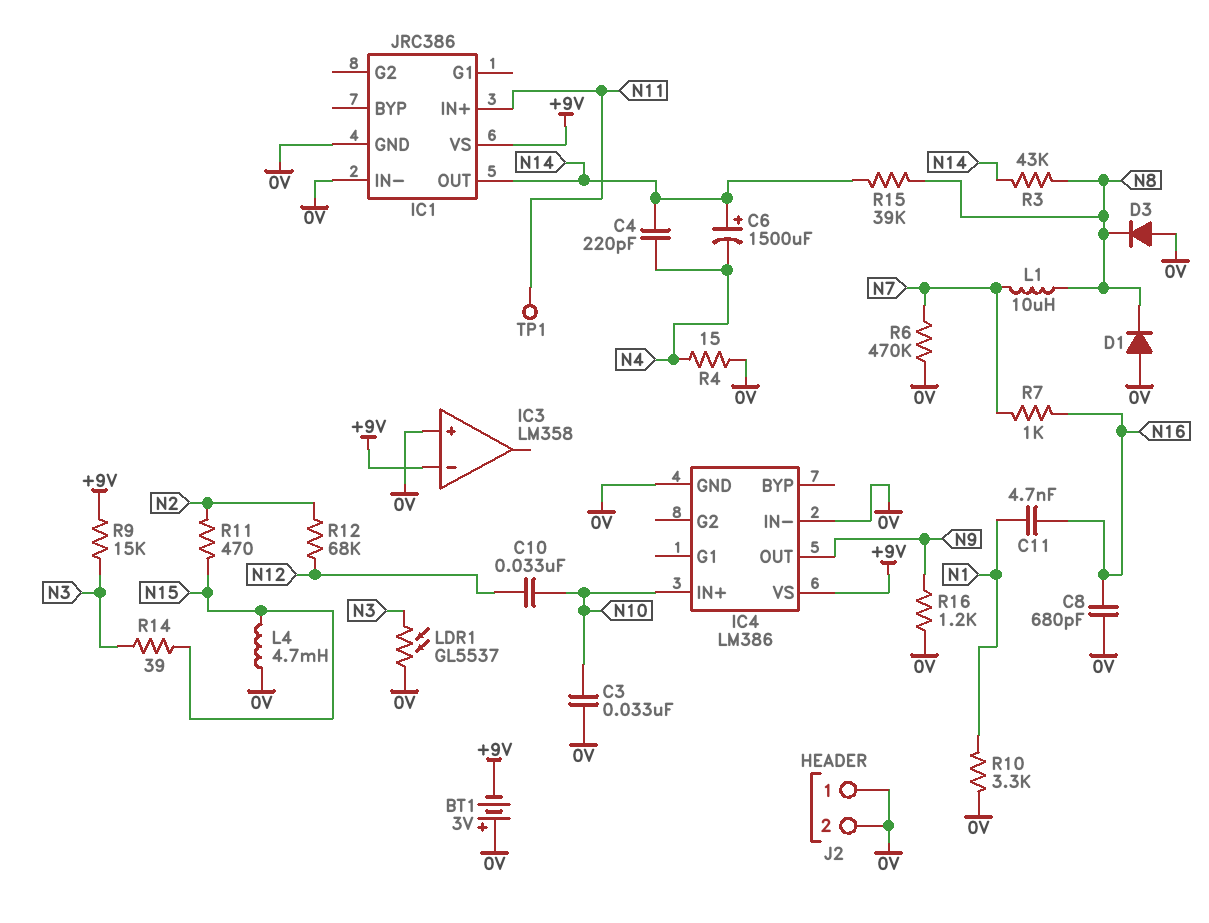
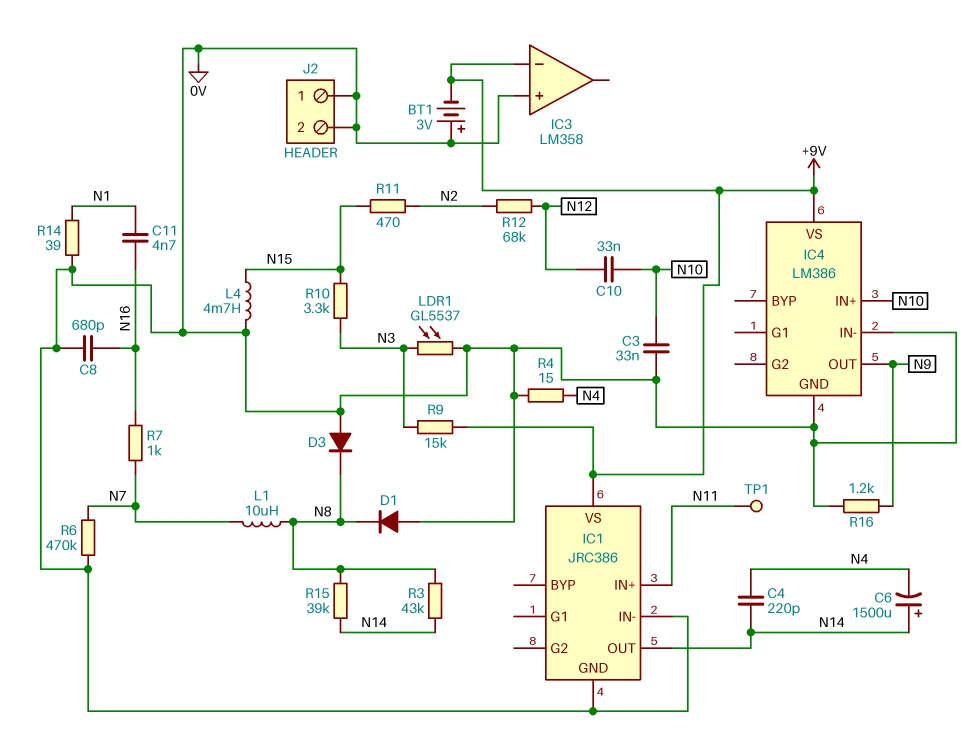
R10: 3.3k (0V, N1) -> 3.3k (N3, N15)
R14: 39 (N3, N15) -> 39 (0V, N1)

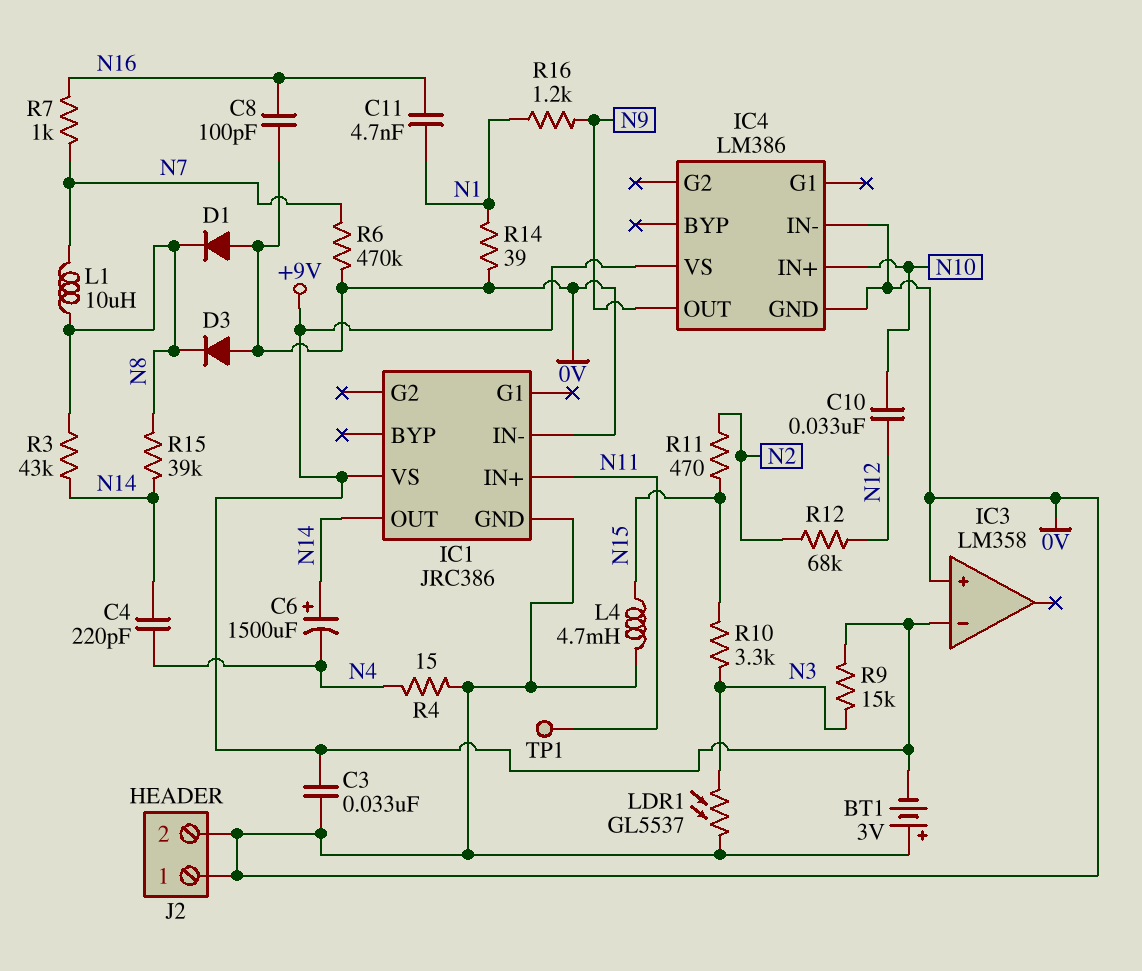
C3: 33nF (0V, N10) -> 33nF (+9V, 0V)
C8: 680pF (0V, N16) -> 100pF (0V, N16)
R16: 1.2k (0V, N9) -> 1.2k (N1, N9)

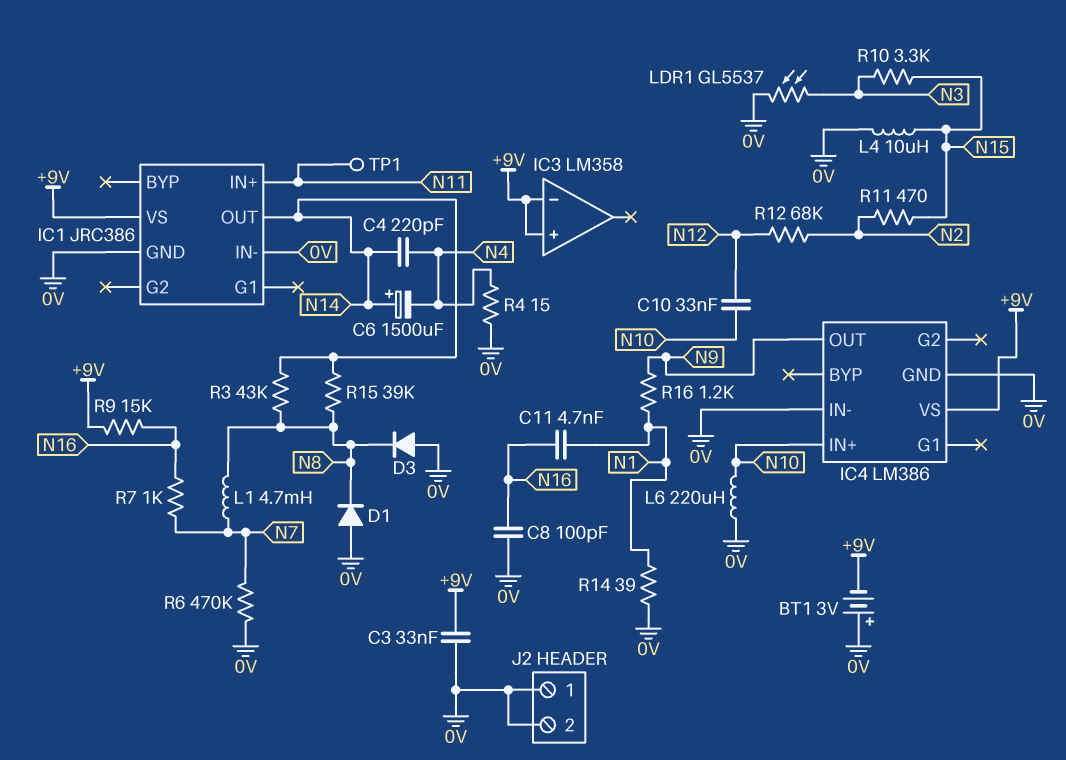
IC3 pin in+: 0V -> +9V
L1: 10uH (N7, N8) -> 4.7mH (N7, N8)
L4: 4.7mH (0V, N15) -> 10uH (0V, N15)
L6: none -> 220uH (0V, N10)
R9: 15k (+9V, N3) -> 15k (+9V, N16)

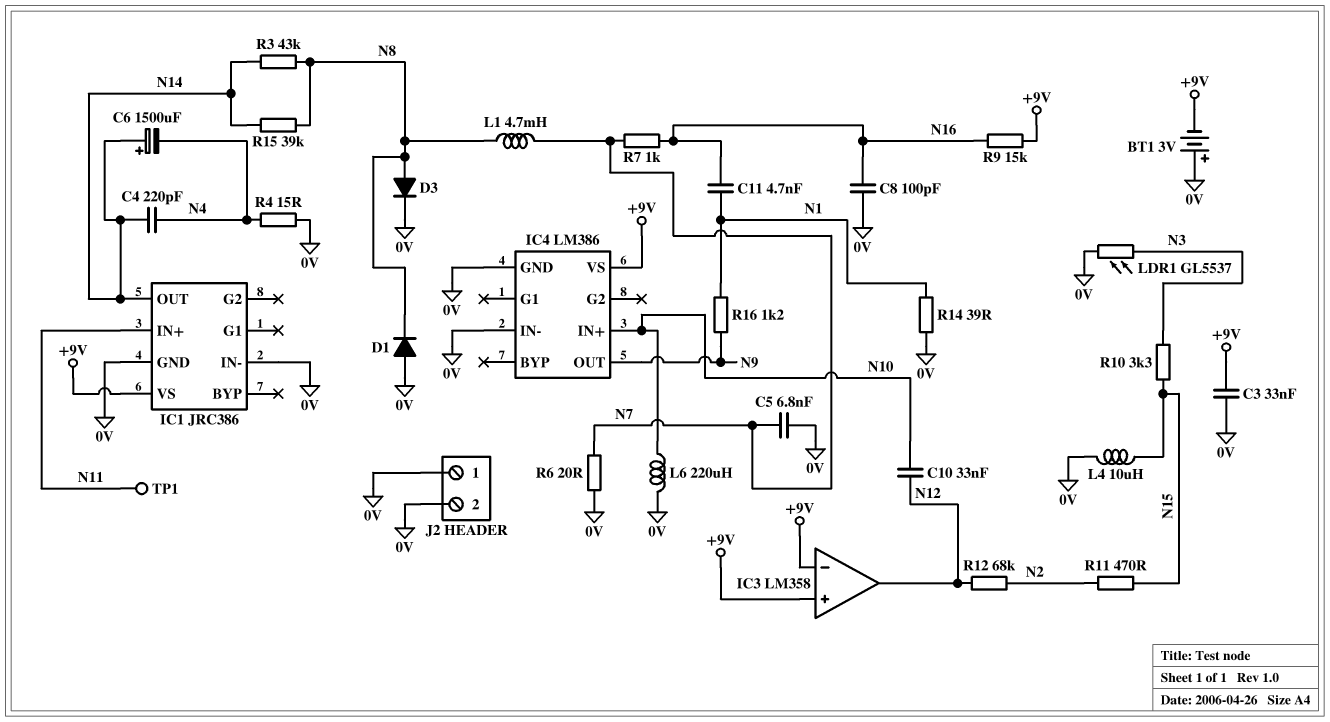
C5: none -> 6.8nF (0V, N7)
D3: diode (A 0V, K N8) -> diode (A N8, K 0V)
IC3 pin out: none -> N12
R6: 470k (0V, N7) -> 20 (0V, N7)

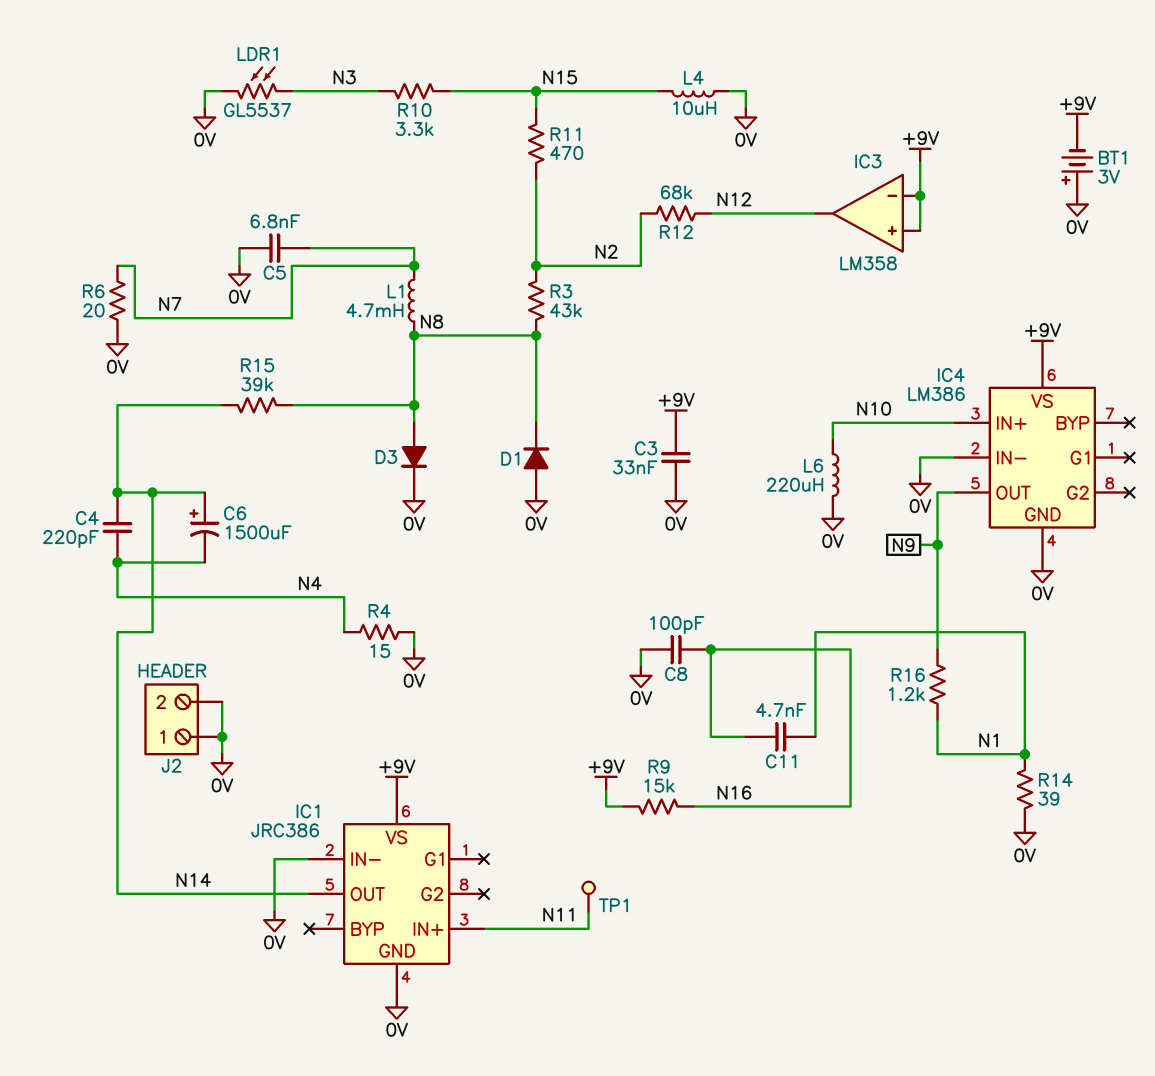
C10: 33nF (N10, N12) -> none
R3: 43k (N8, N14) -> 43k (N2, N8)
R7: 1k (N7, N16) -> none

